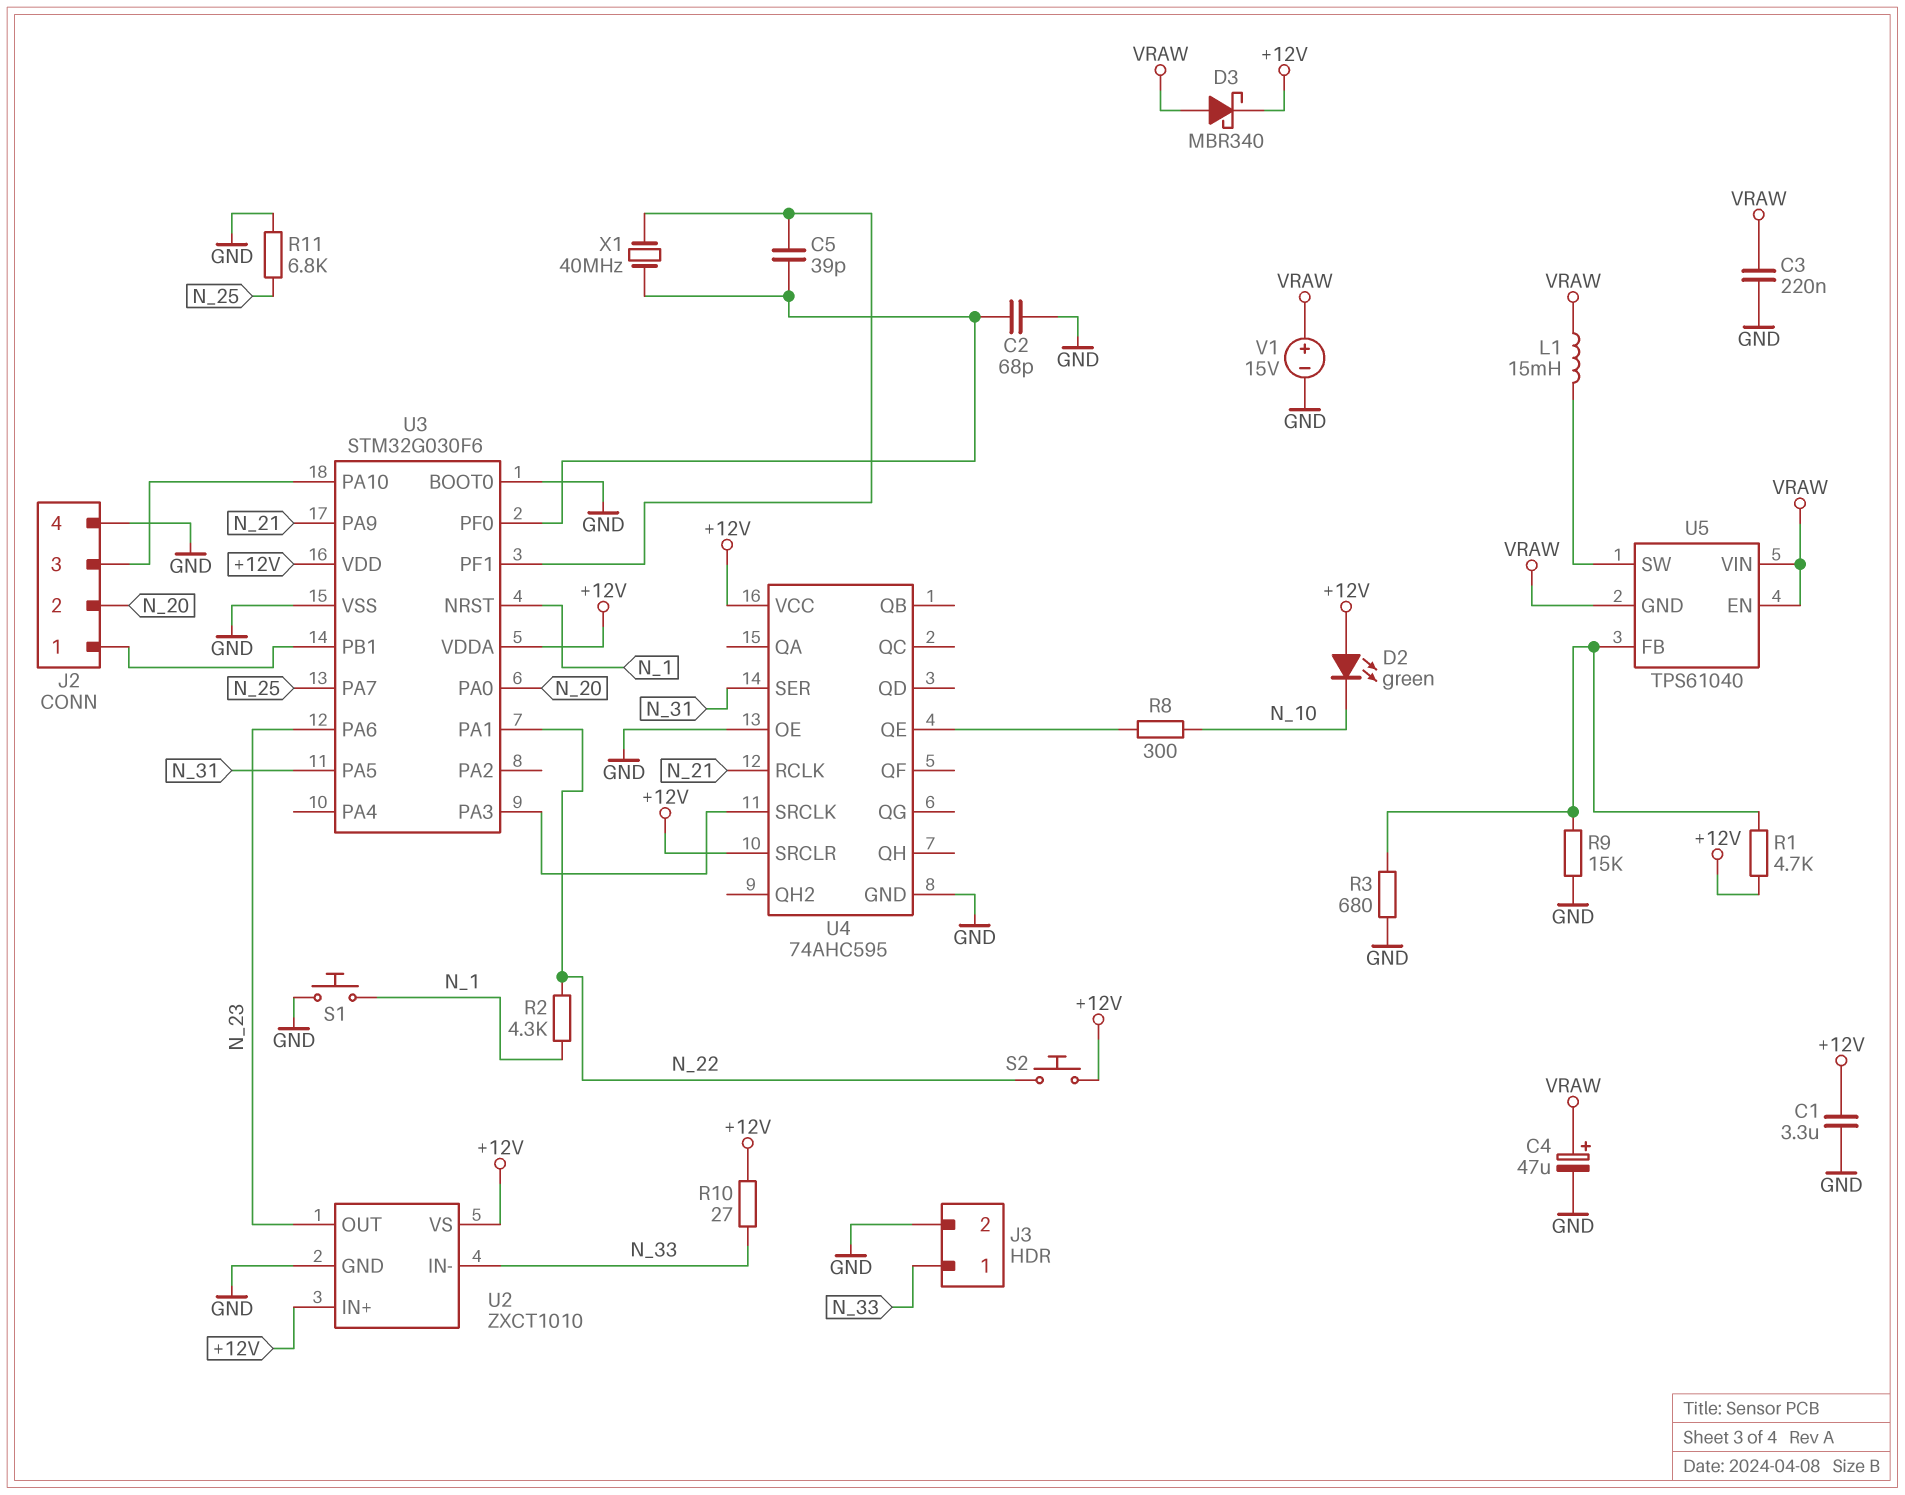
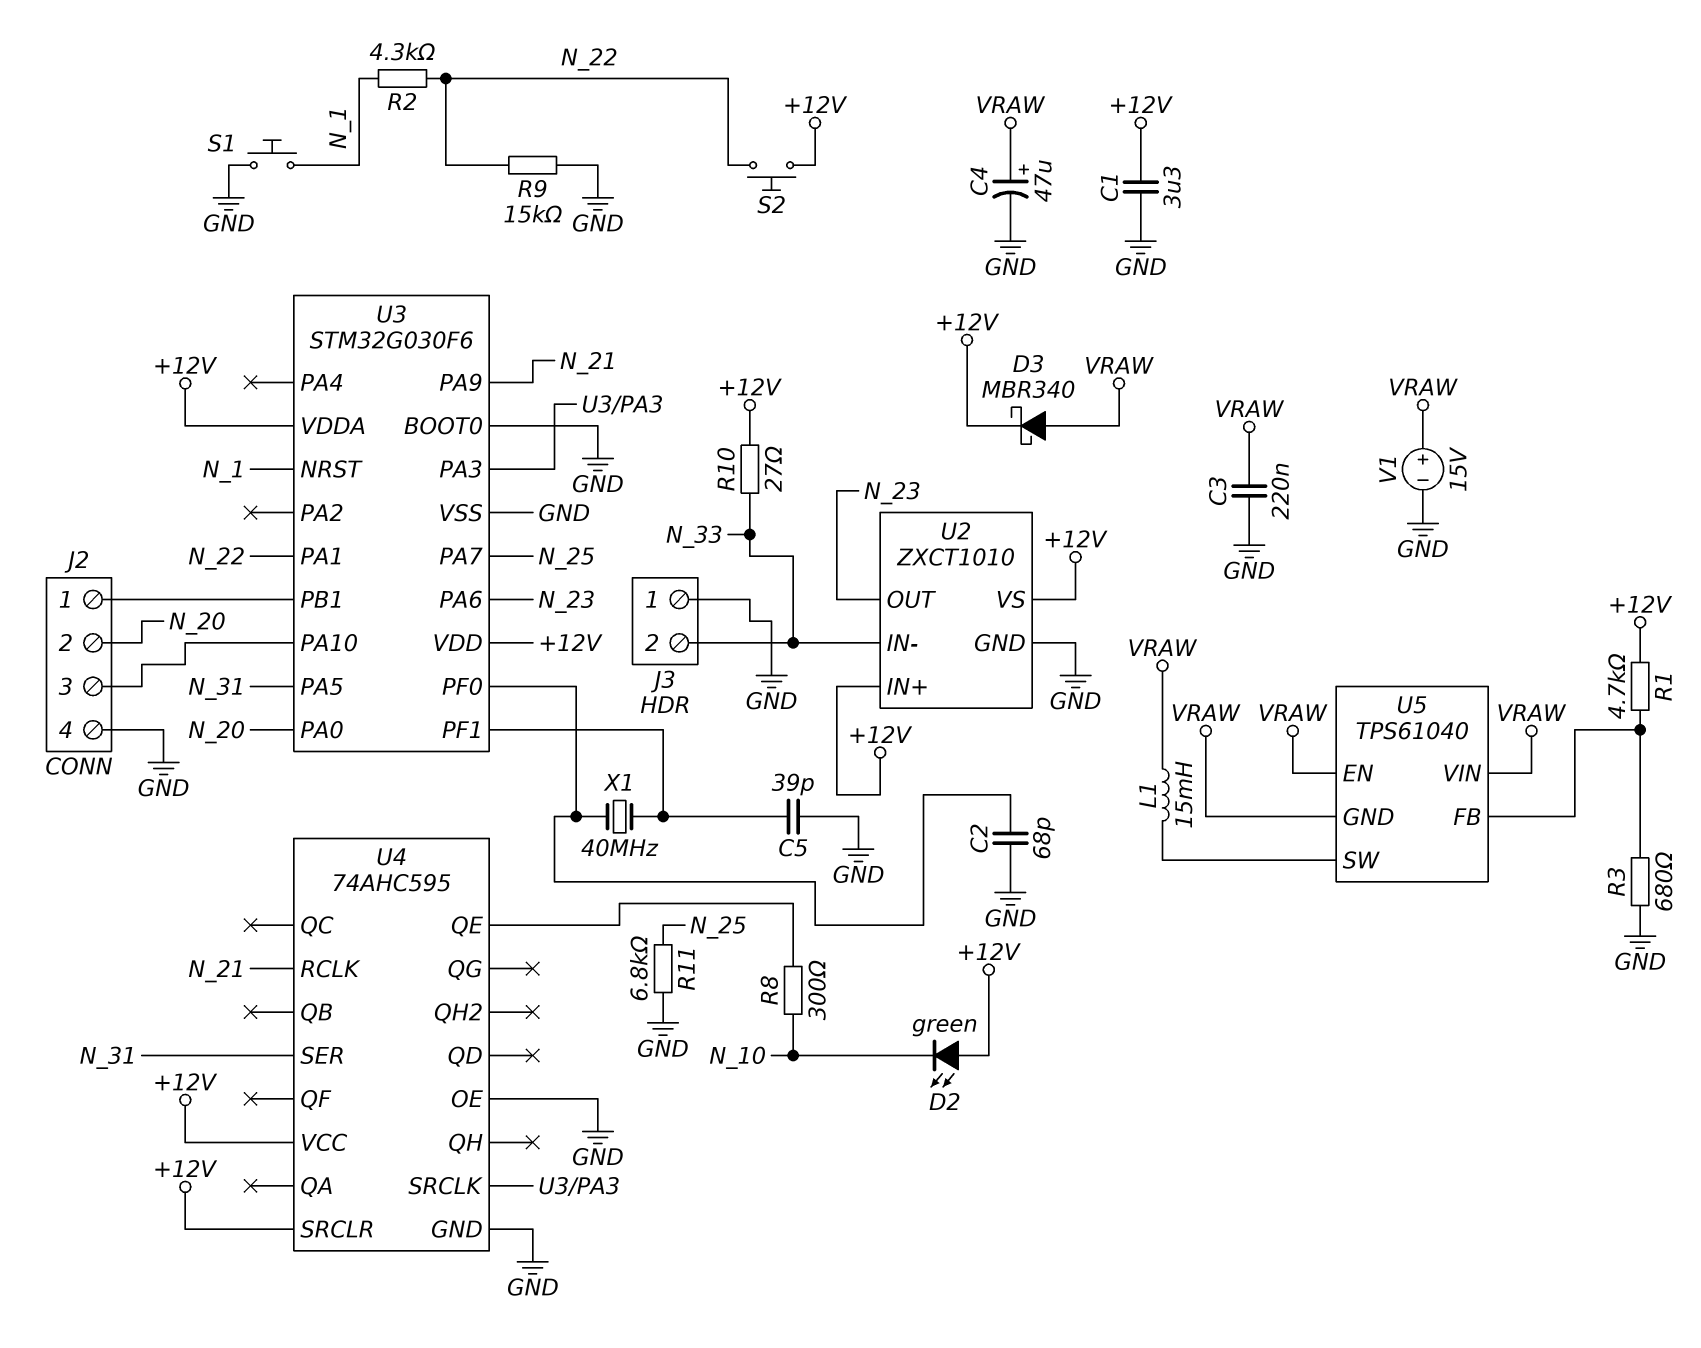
C5: 39pF (U3/PF0, U3/PF1) -> 39pF (GND, U3/PF1)
J3 pin 1: N_33 -> GND
J3 pin 2: GND -> N_33
R9: 15k (GND, U5/FB) -> 15k (GND, N_22)

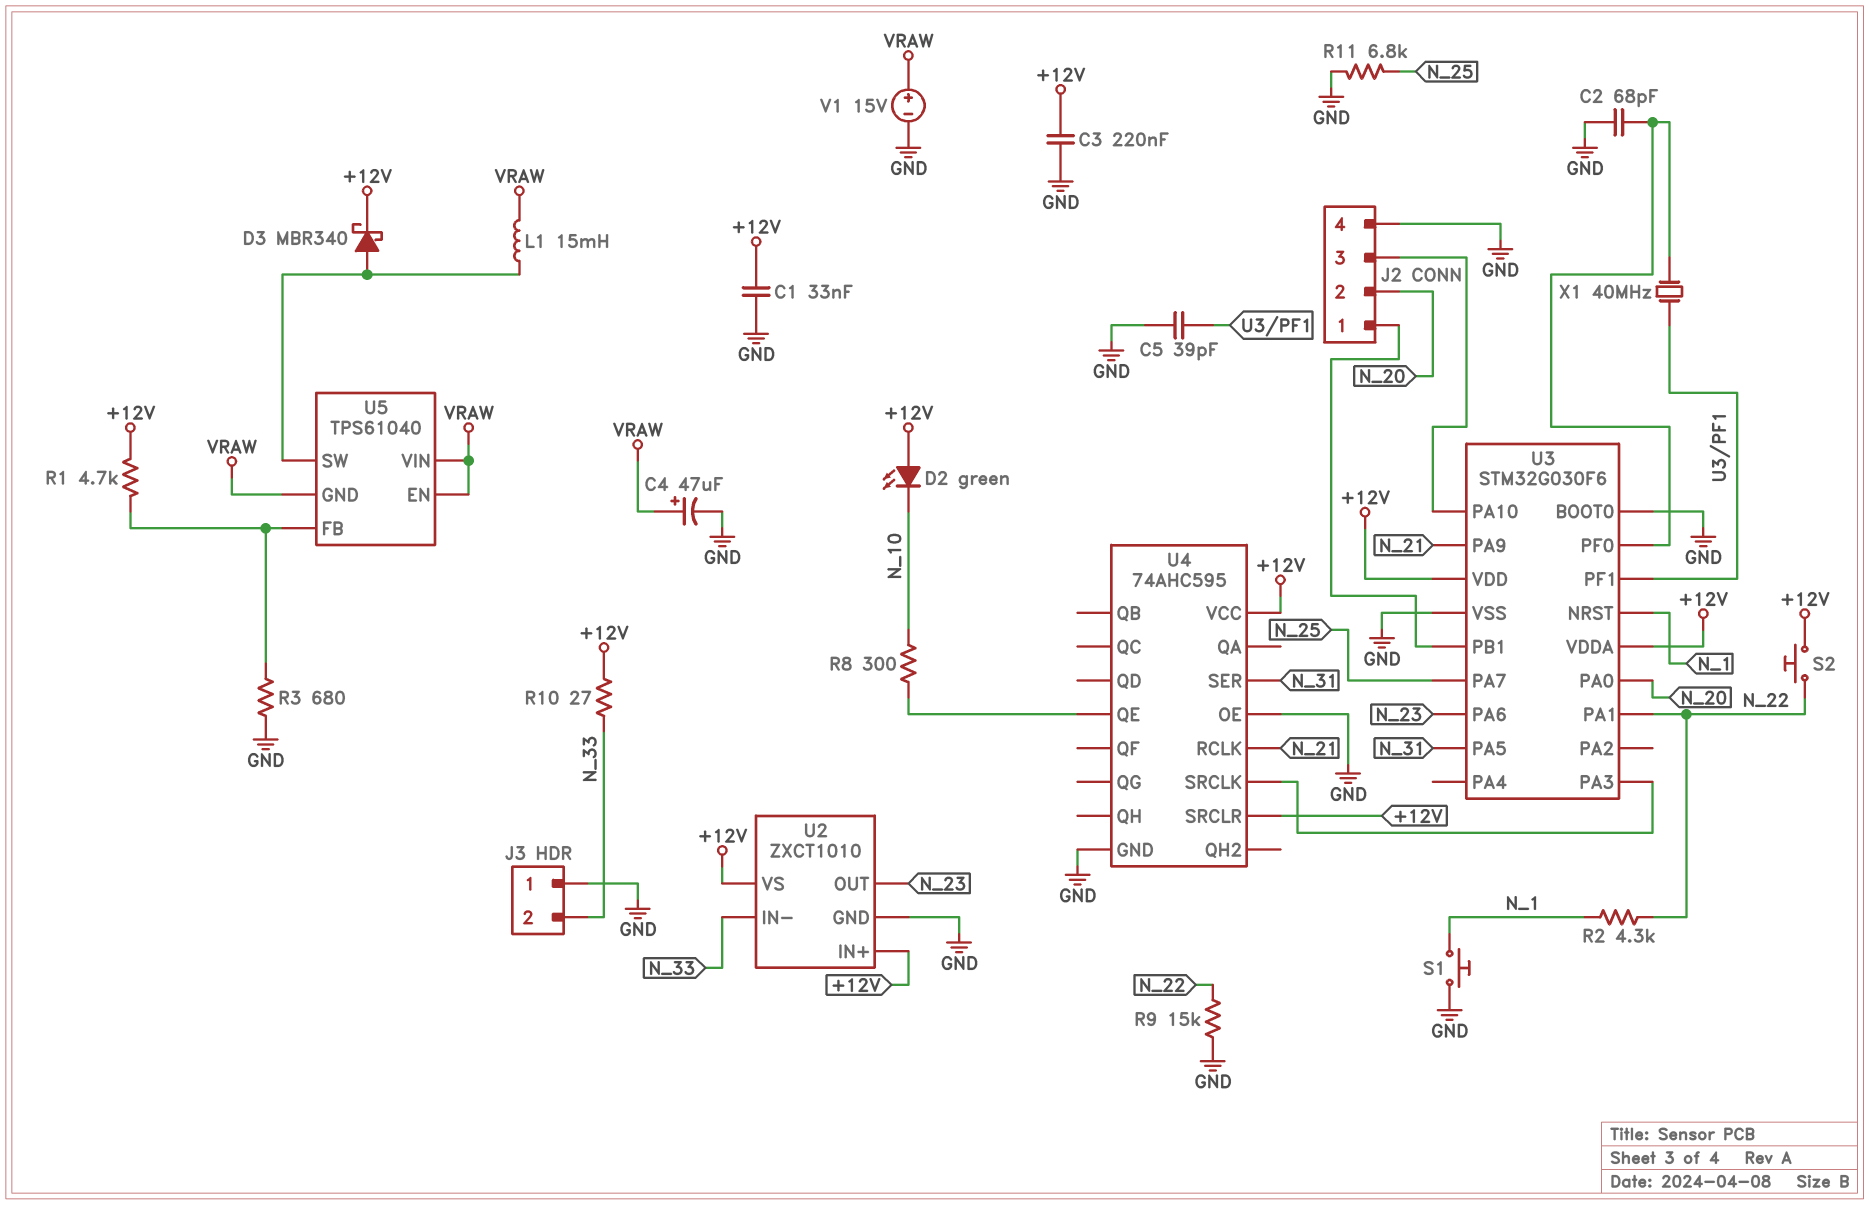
C1: 3.3uF (+12V, GND) -> 33nF (+12V, GND)
C3: 220nF (GND, VRAW) -> 220nF (+12V, GND)
D3: schottky MBR340 (A VRAW, K +12V) -> schottky MBR340 (A U5/SW, K +12V)

